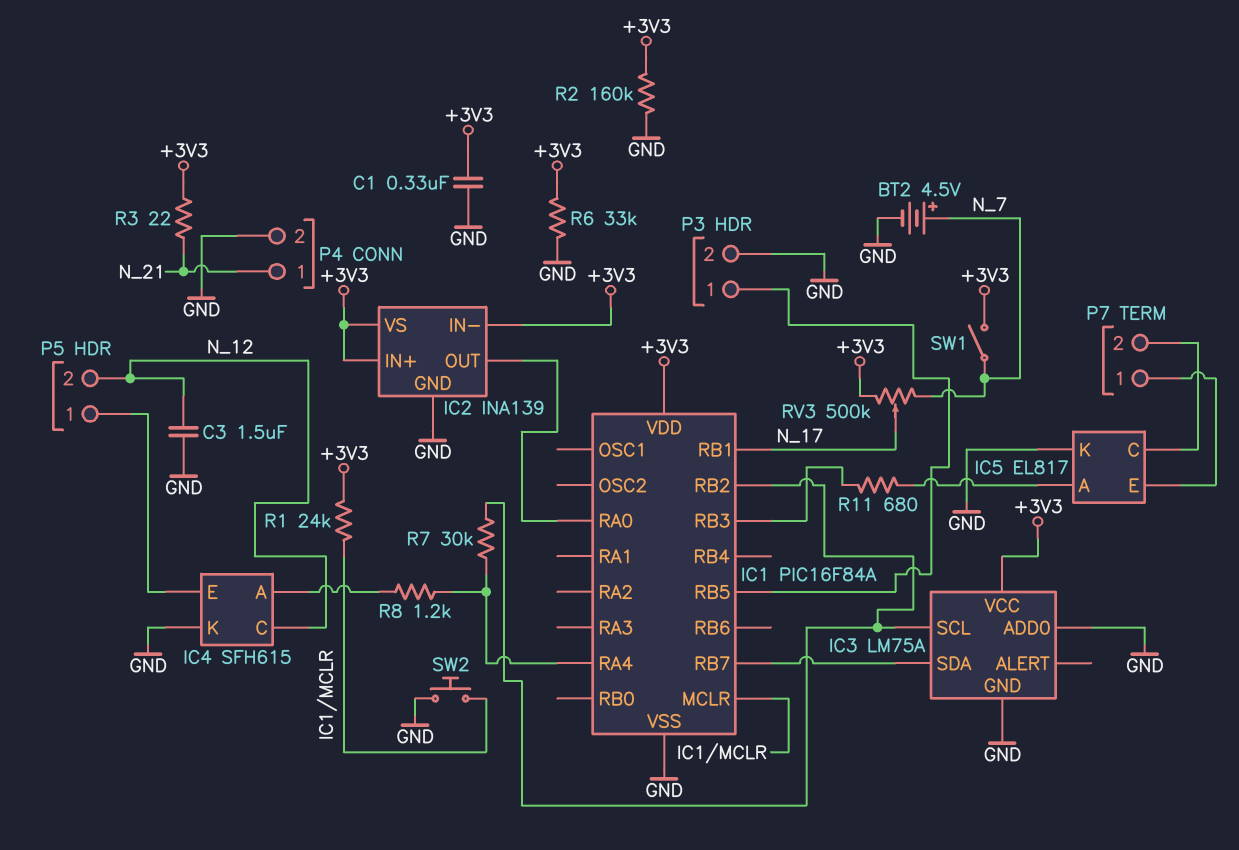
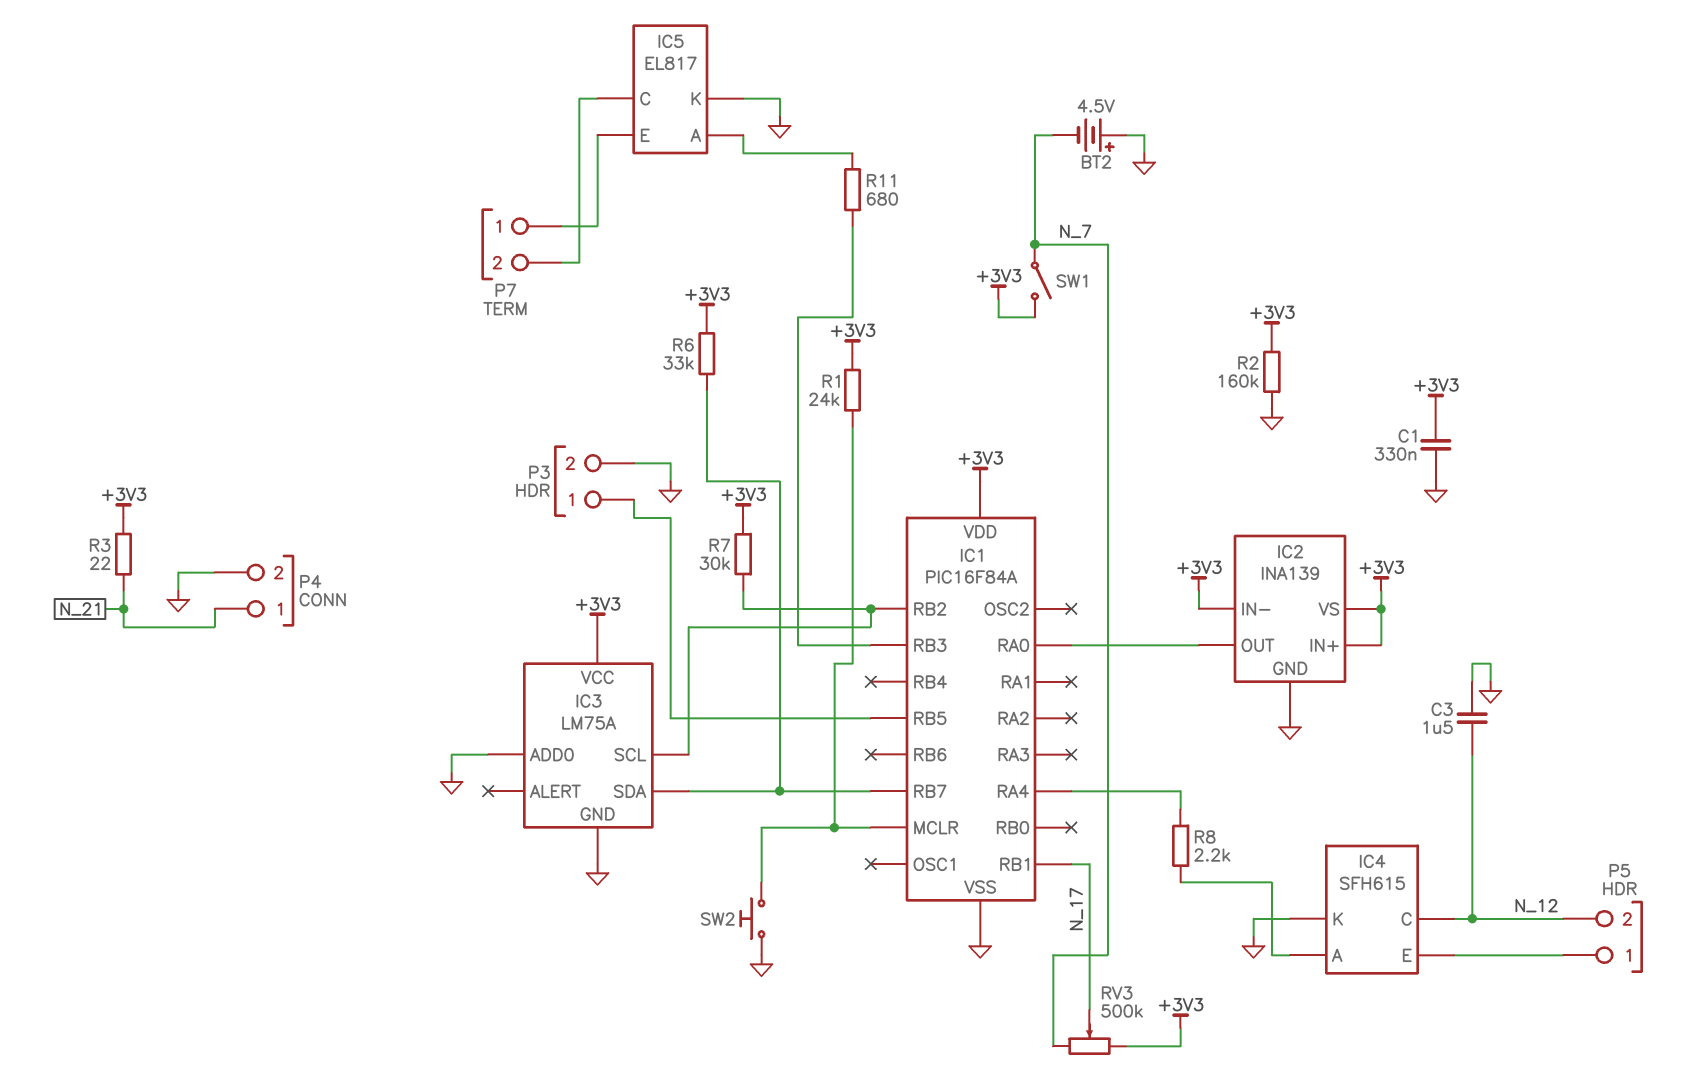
BT2: 4.5V (plus N_7, minus GND) -> 4.5V (plus GND, minus N_7)
R6: 33k (+3V3, GND) -> 33k (+3V3, IC1/RB7)
R7: 30k (IC1/RA4, IC1/RB2) -> 30k (+3V3, IC1/RB2)
R8: 1.2k (IC1/RA4, IC4/A) -> 2.2k (IC1/RA4, IC4/A)

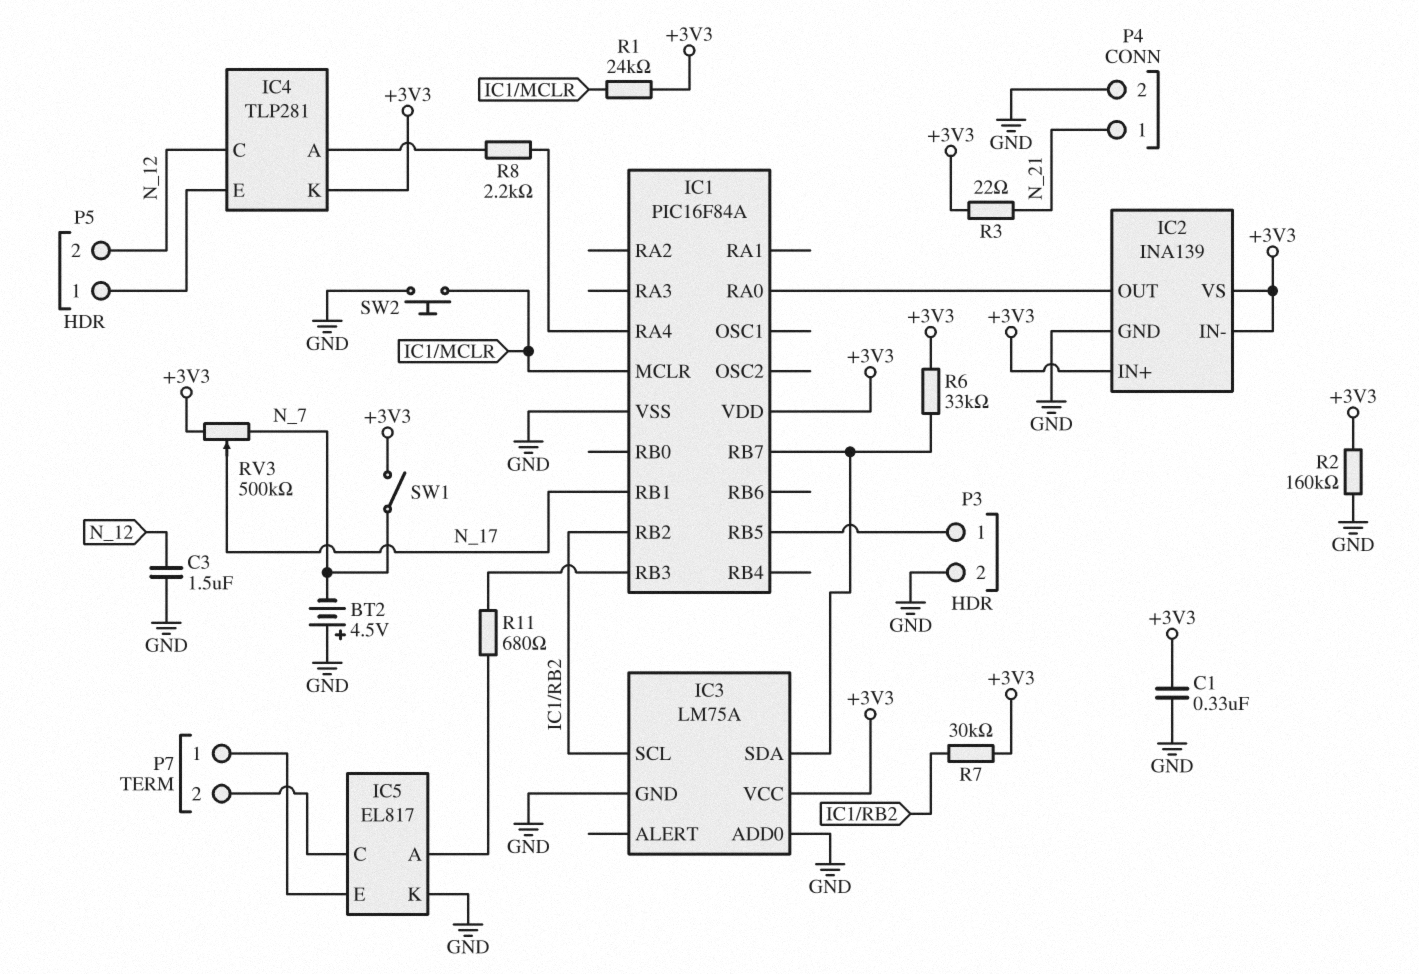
IC4: SFH615 -> TLP281
IC4 pin K: GND -> +3V3

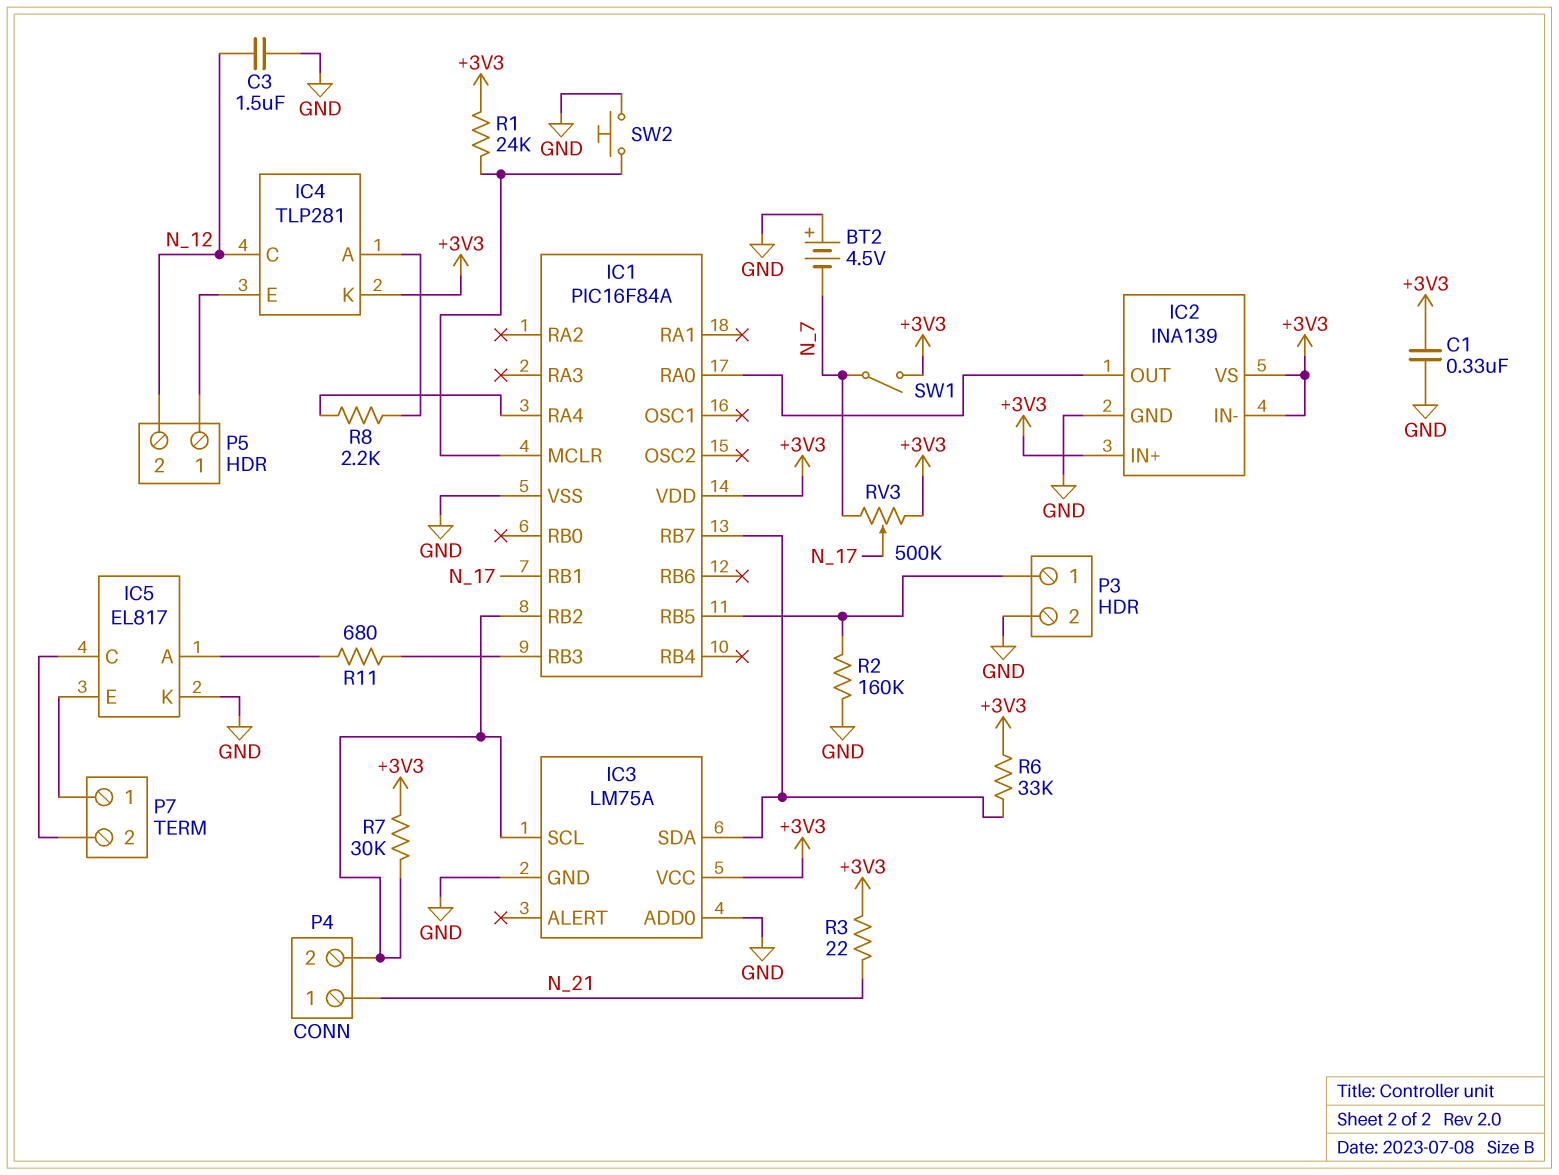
P4 pin 2: GND -> IC1/RB2
R2: 160k (+3V3, GND) -> 160k (GND, IC1/RB5)

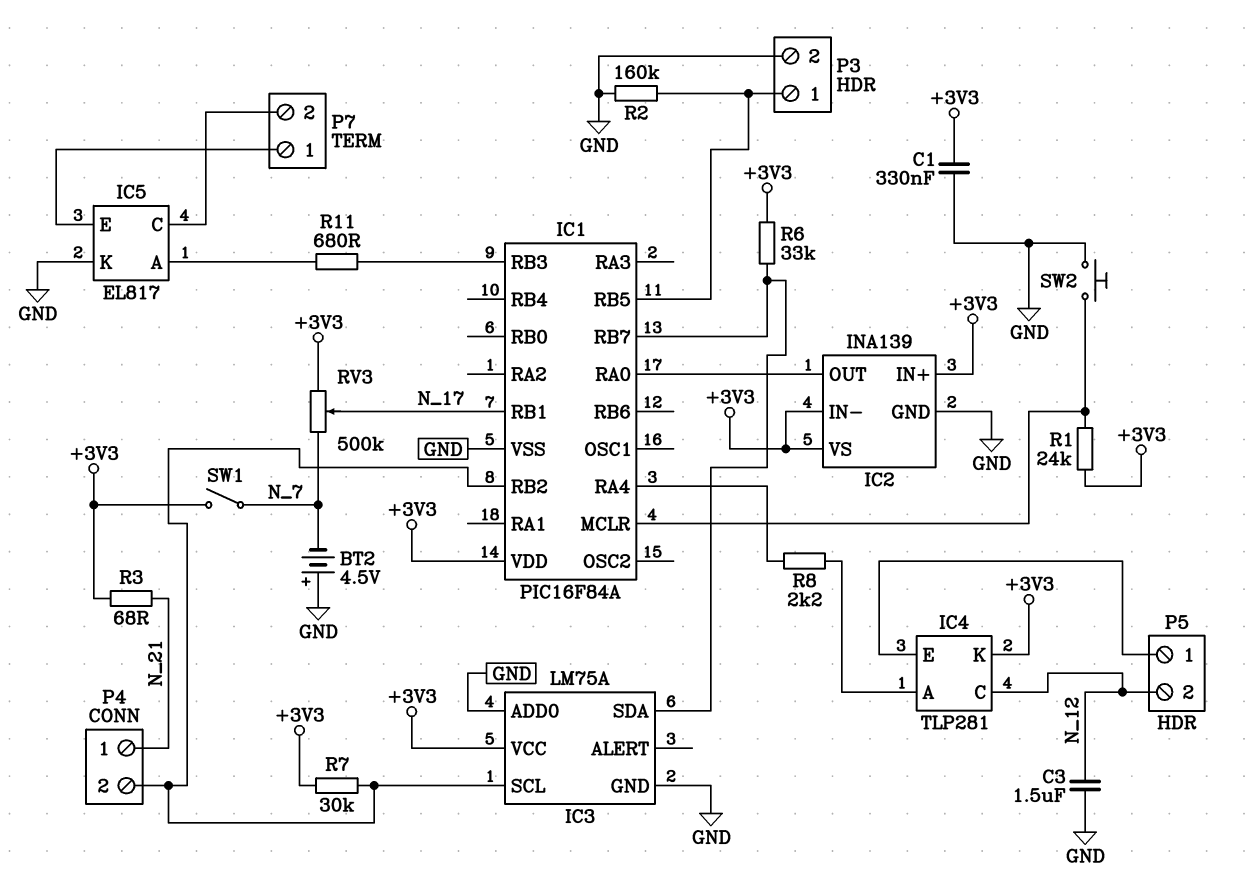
R3: 22 (+3V3, N_21) -> 68 (+3V3, N_21)

